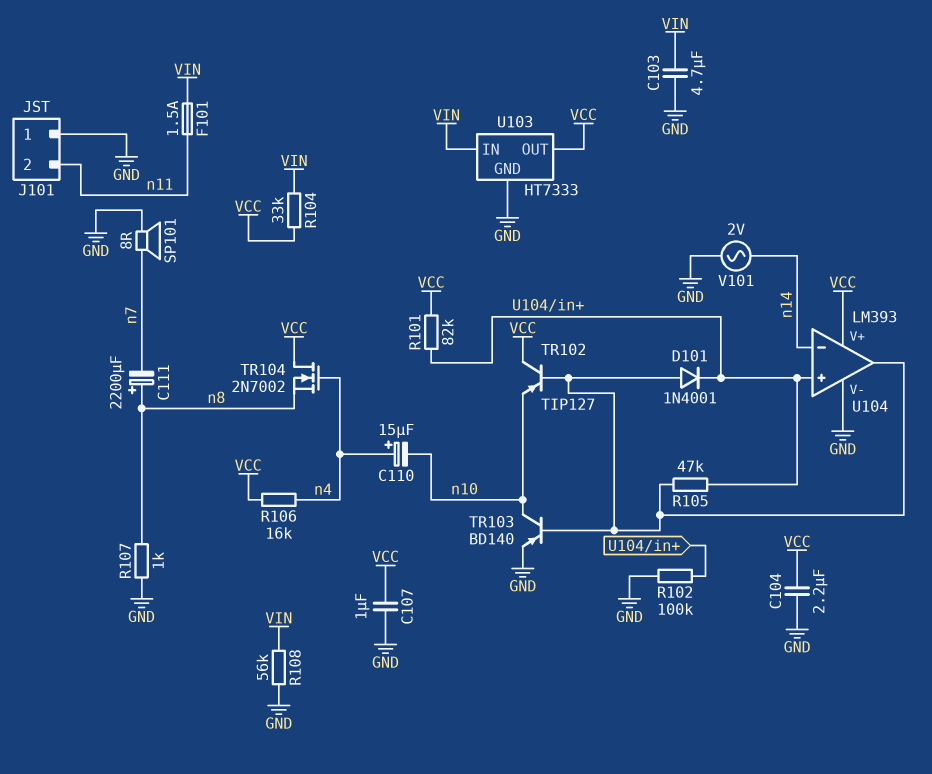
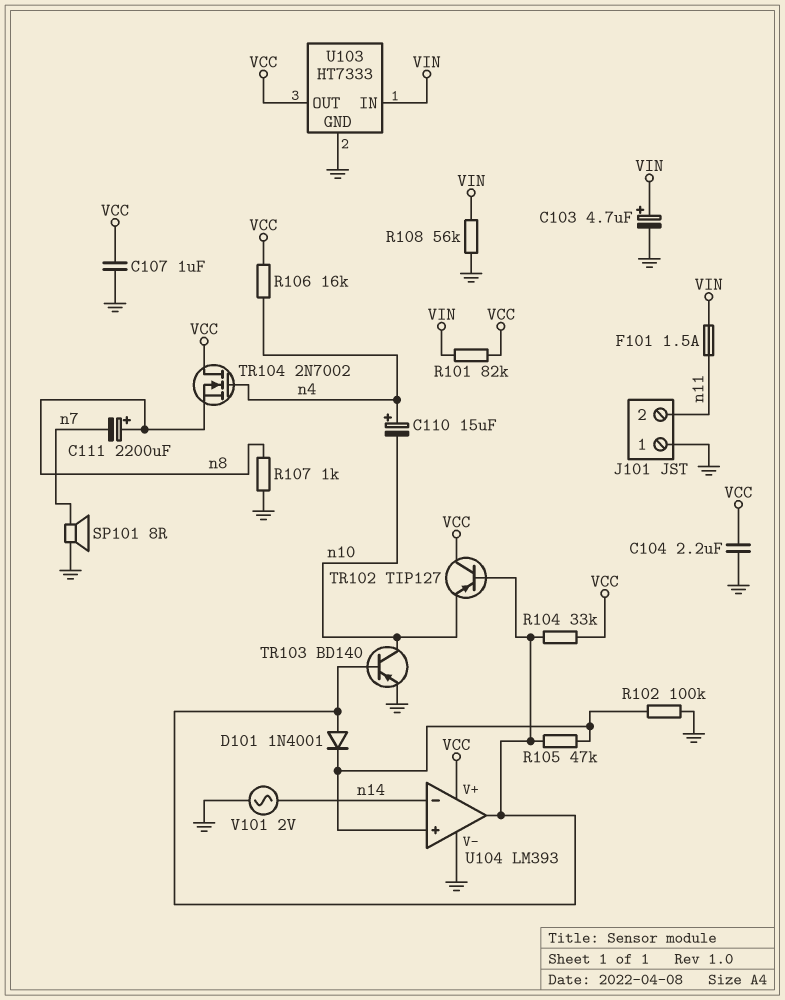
C103: 4.7uF (GND, VIN) -> 4.7uF (plus VIN, minus GND)
R101: 82k (U104/in+, VCC) -> 82k (VCC, VIN)
R104: 33k (VCC, VIN) -> 33k (U104/out, VCC)

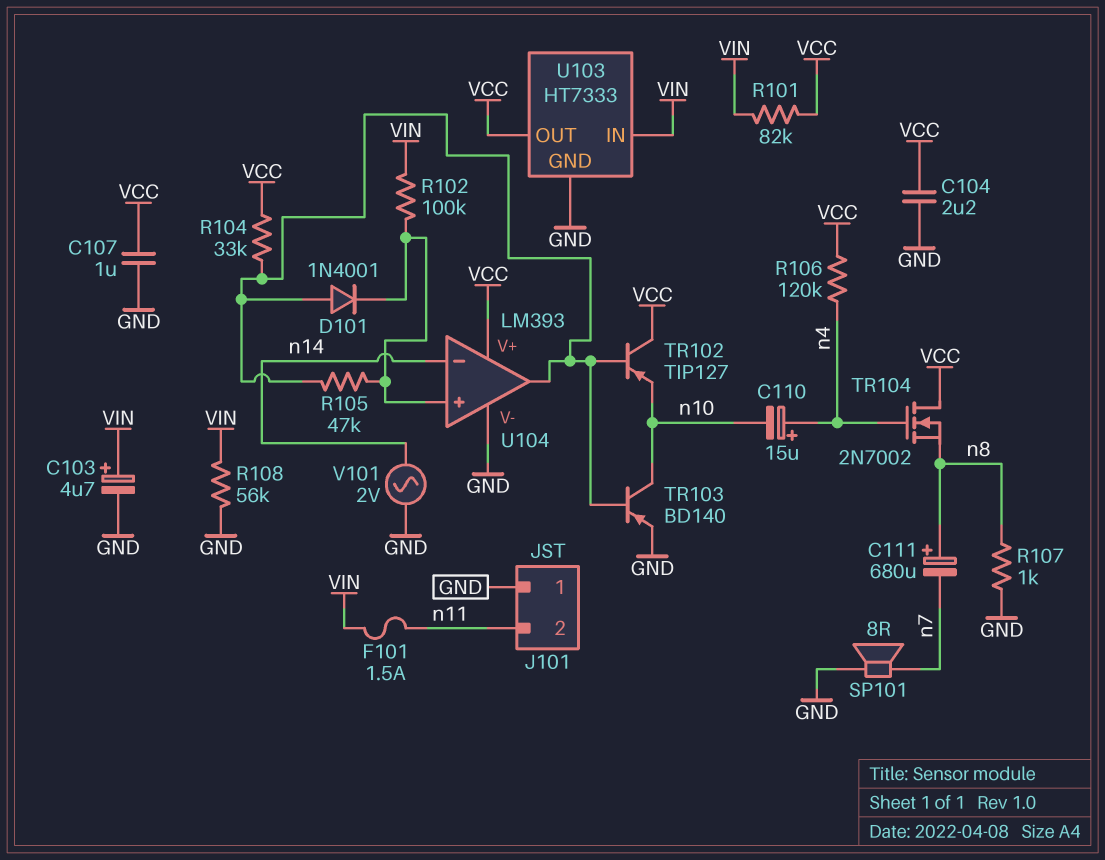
C111: 2200uF (plus n8, minus n7) -> 680uF (plus n8, minus n7)
R102: 100k (GND, U104/in+) -> 100k (U104/in+, VIN)
R106: 16k (VCC, n4) -> 120k (VCC, n4)

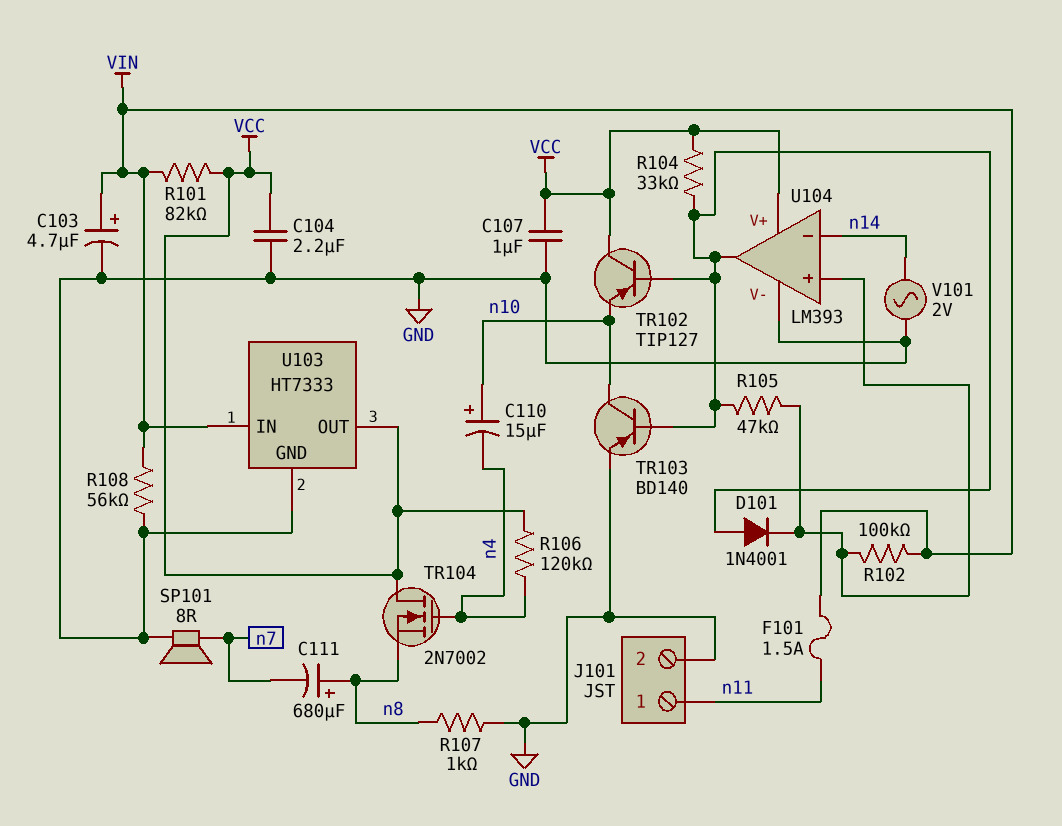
C110: 15uF (plus n4, minus n10) -> 15uF (plus n10, minus n4)
J101 pin 1: GND -> n11
J101 pin 2: n11 -> GND

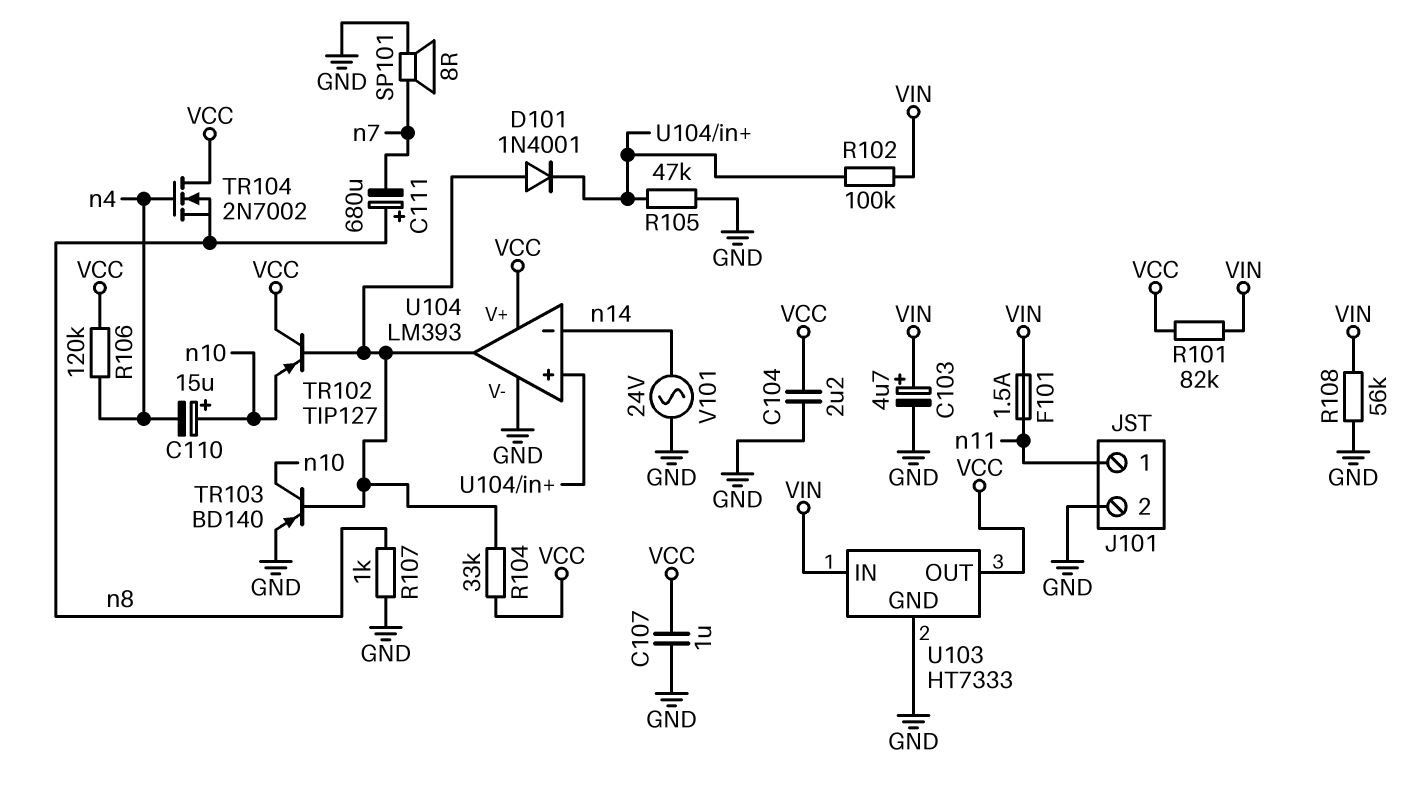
R105: 47k (U104/in+, U104/out) -> 47k (GND, U104/in+)
V101: AC 2V (GND, n14) -> AC 24V (GND, n14)

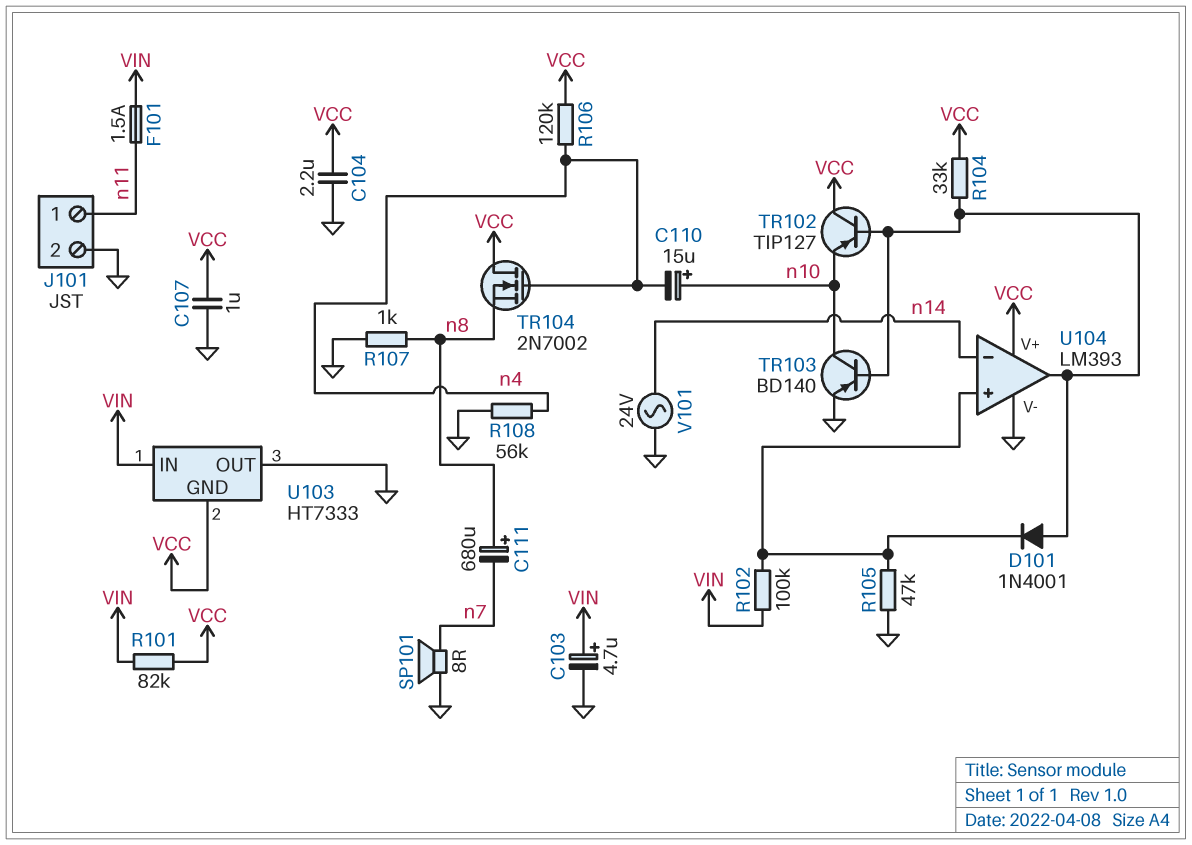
R108: 56k (GND, VIN) -> 56k (GND, n4)
U103 pin GND: GND -> VCC
U103 pin OUT: VCC -> GND

